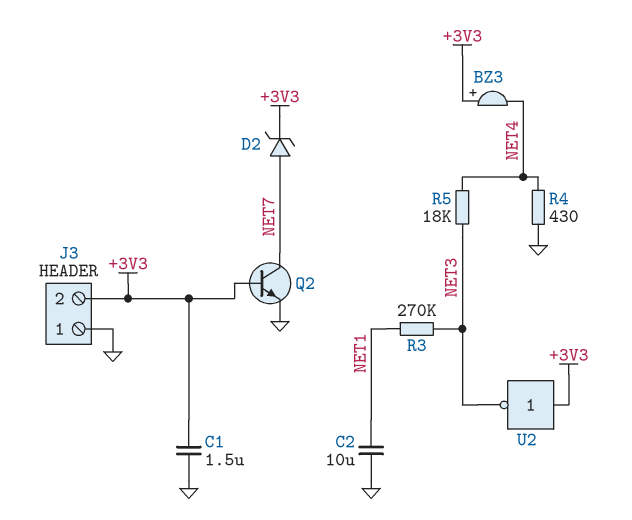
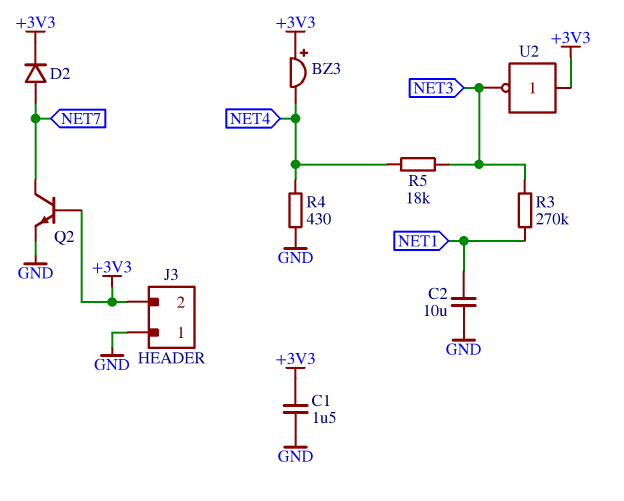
D2: zener (A NET7, K +3V3) -> diode (A NET7, K +3V3)

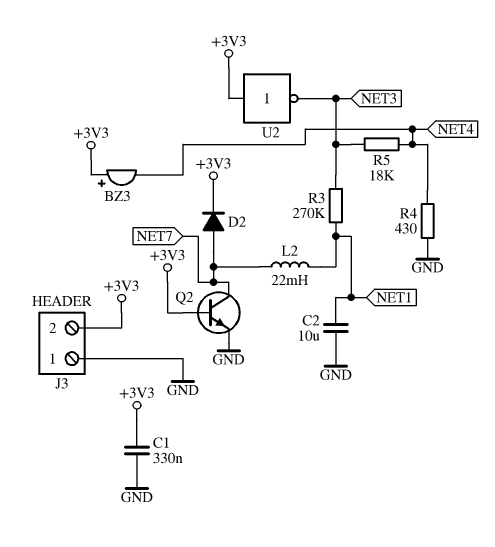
C1: 1.5uF (+3V3, GND) -> 330nF (+3V3, GND)
L2: none -> 22mH (NET1, NET7)

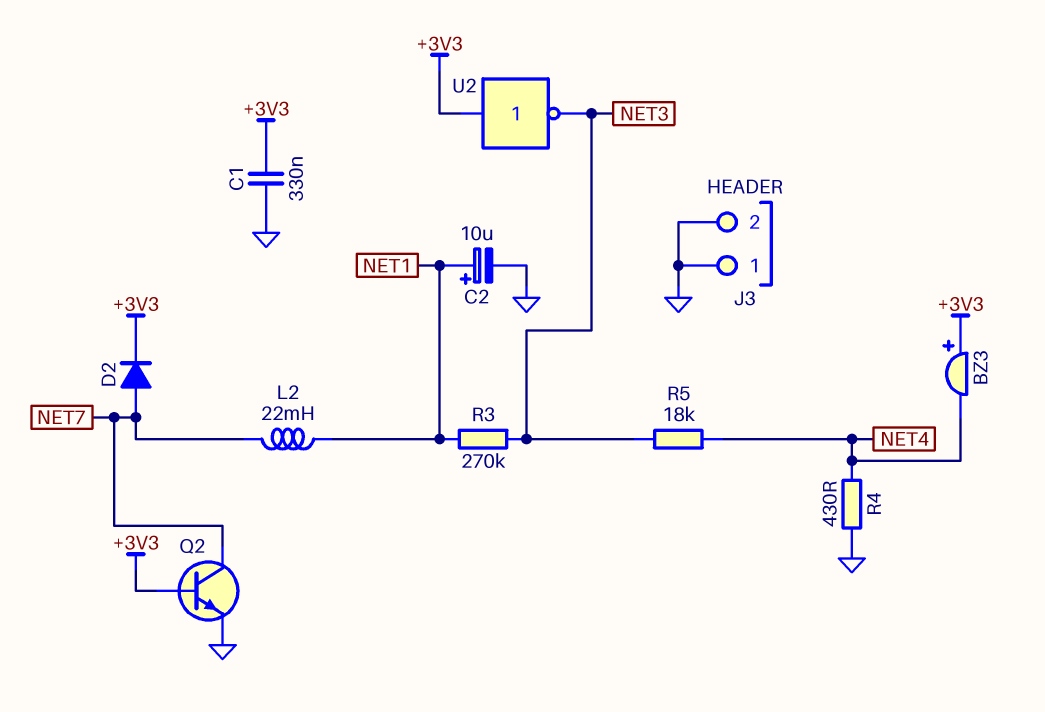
C2: 10uF (GND, NET1) -> 10uF (plus NET1, minus GND)
J3 pin 2: +3V3 -> GND

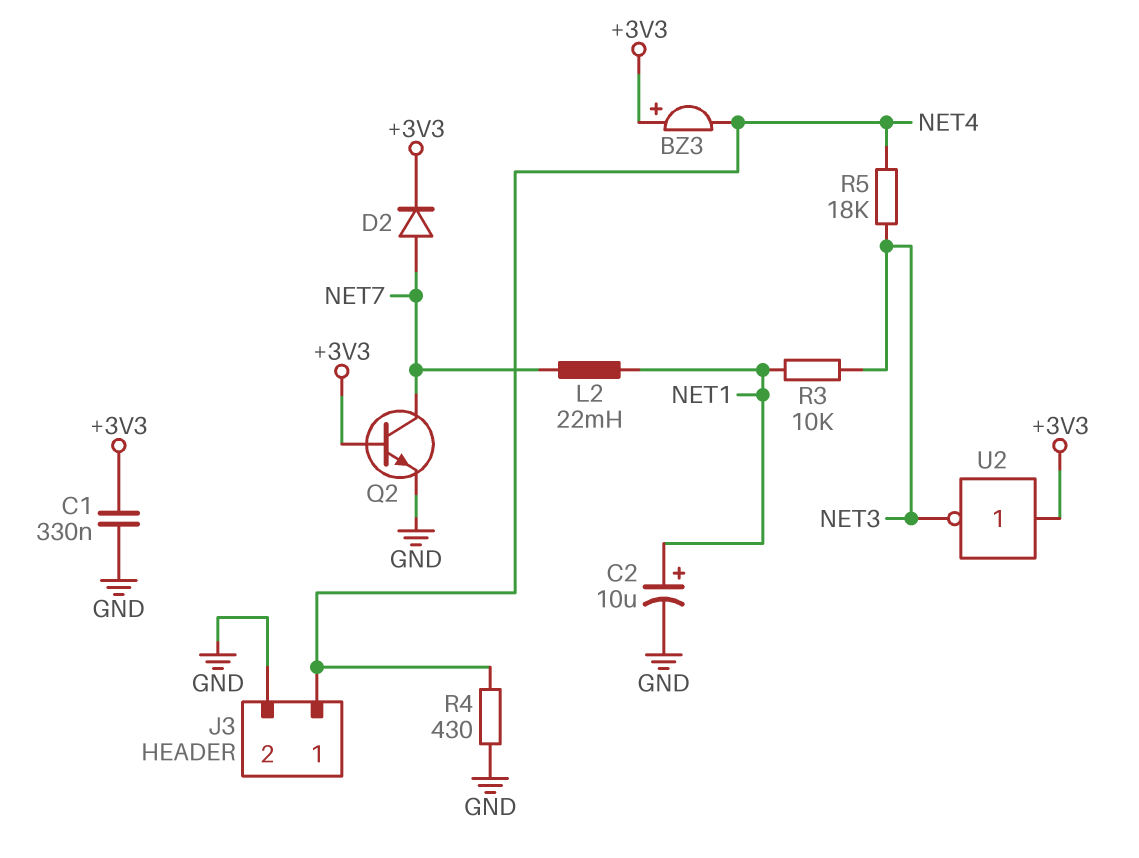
J3 pin 1: GND -> NET4
R3: 270k (NET1, NET3) -> 10k (NET1, NET3)

